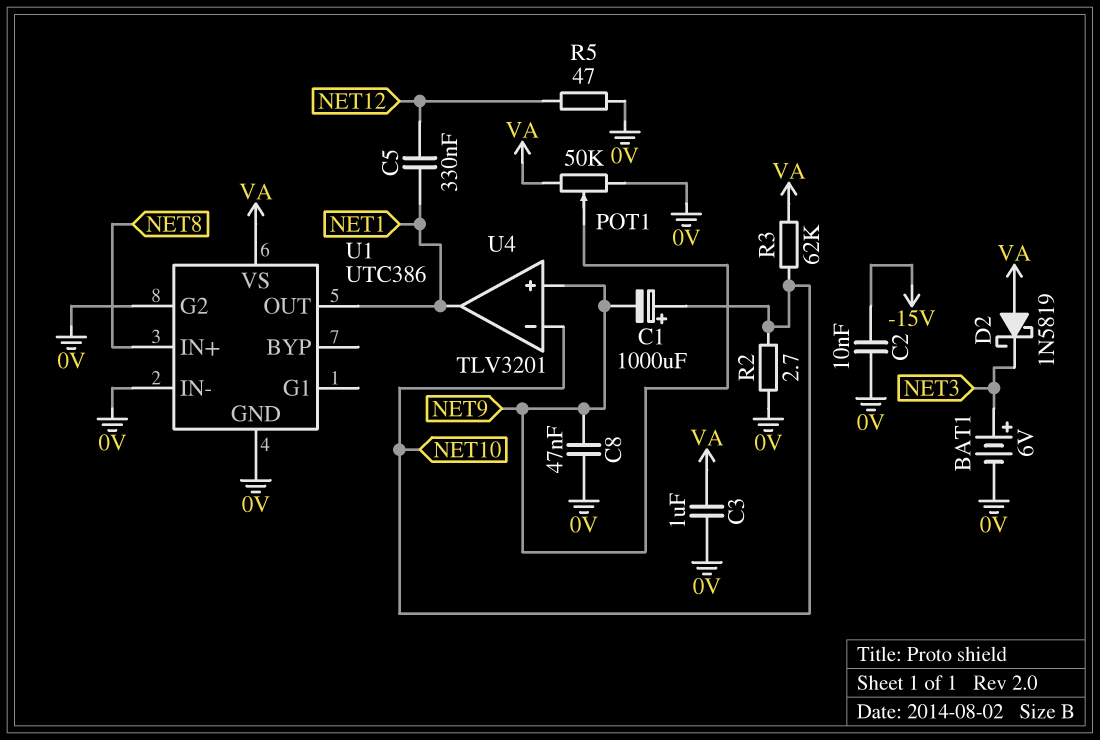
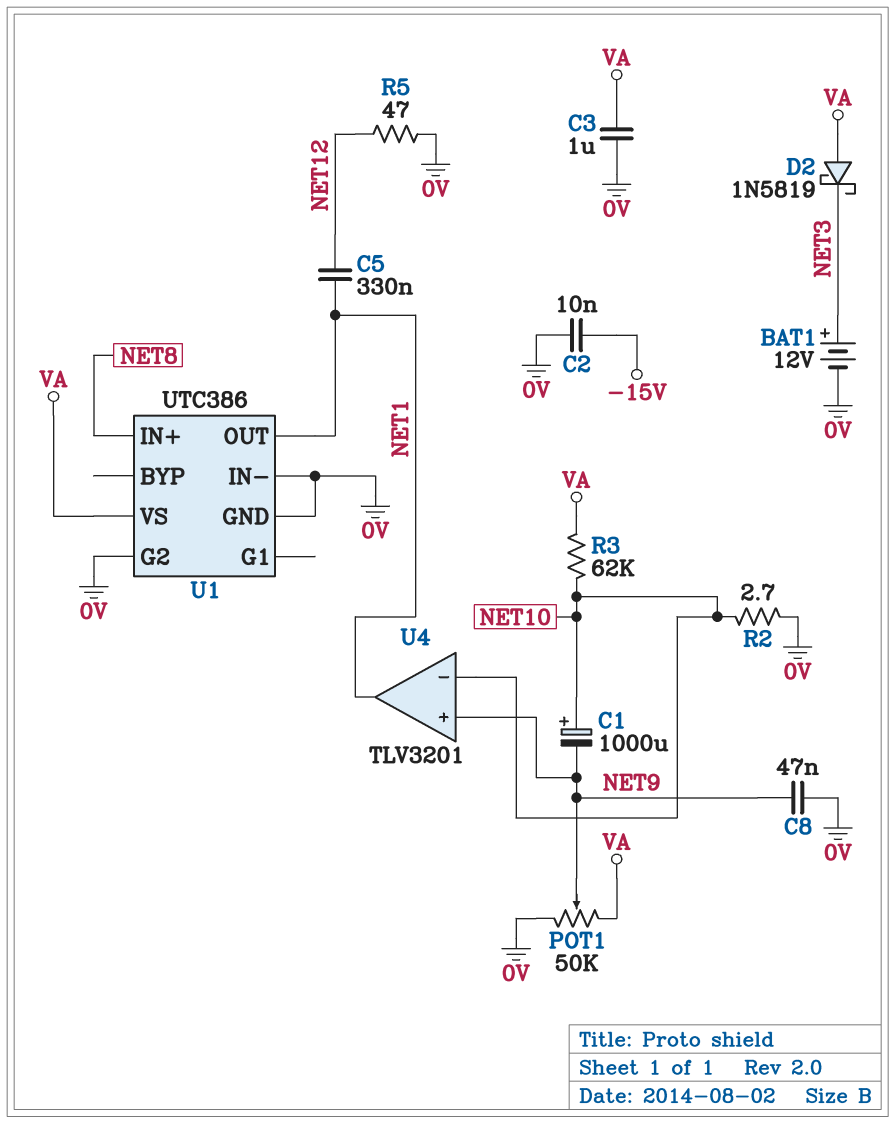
BAT1: 6V (plus NET3, minus 0V) -> 12V (plus NET3, minus 0V)

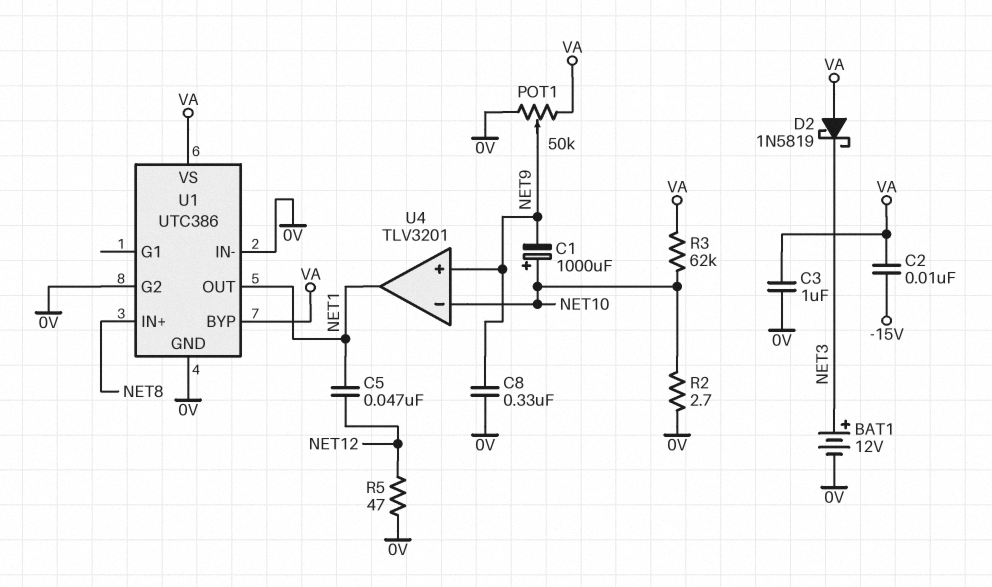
C2: 10nF (-15V, 0V) -> 10nF (-15V, VA)
C5: 330nF (NET1, NET12) -> 47nF (NET1, NET12)
C8: 47nF (0V, NET9) -> 330nF (0V, NET9)
U1 pin BYP: none -> VA

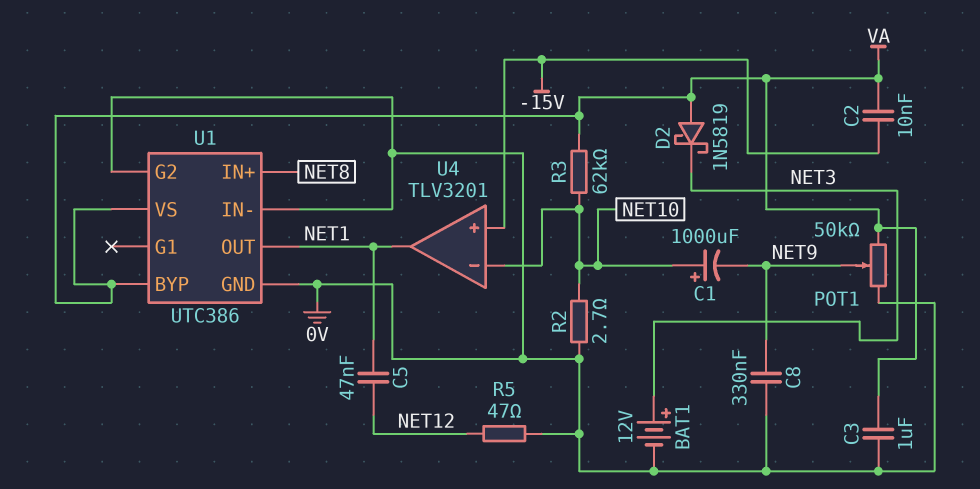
U4 pin in+: NET9 -> -15V

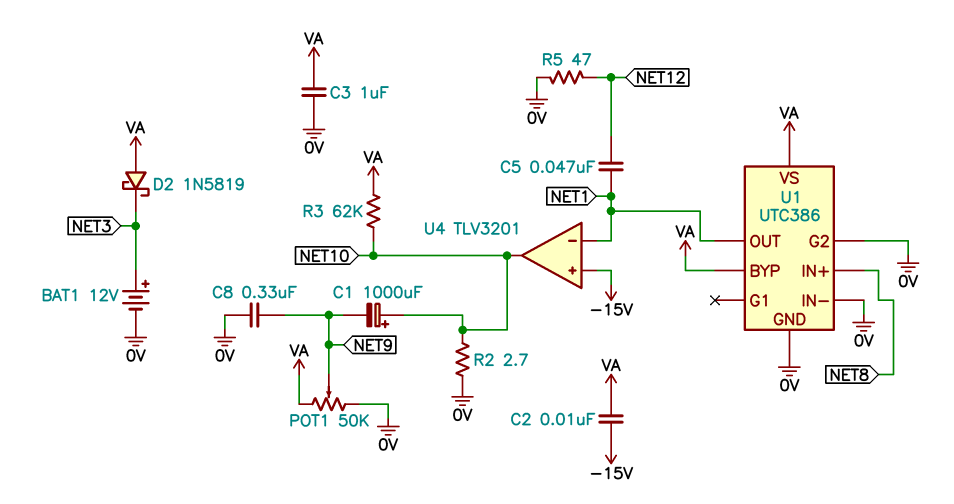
U4 pin in-: NET10 -> NET1
U4 pin out: NET1 -> NET10

